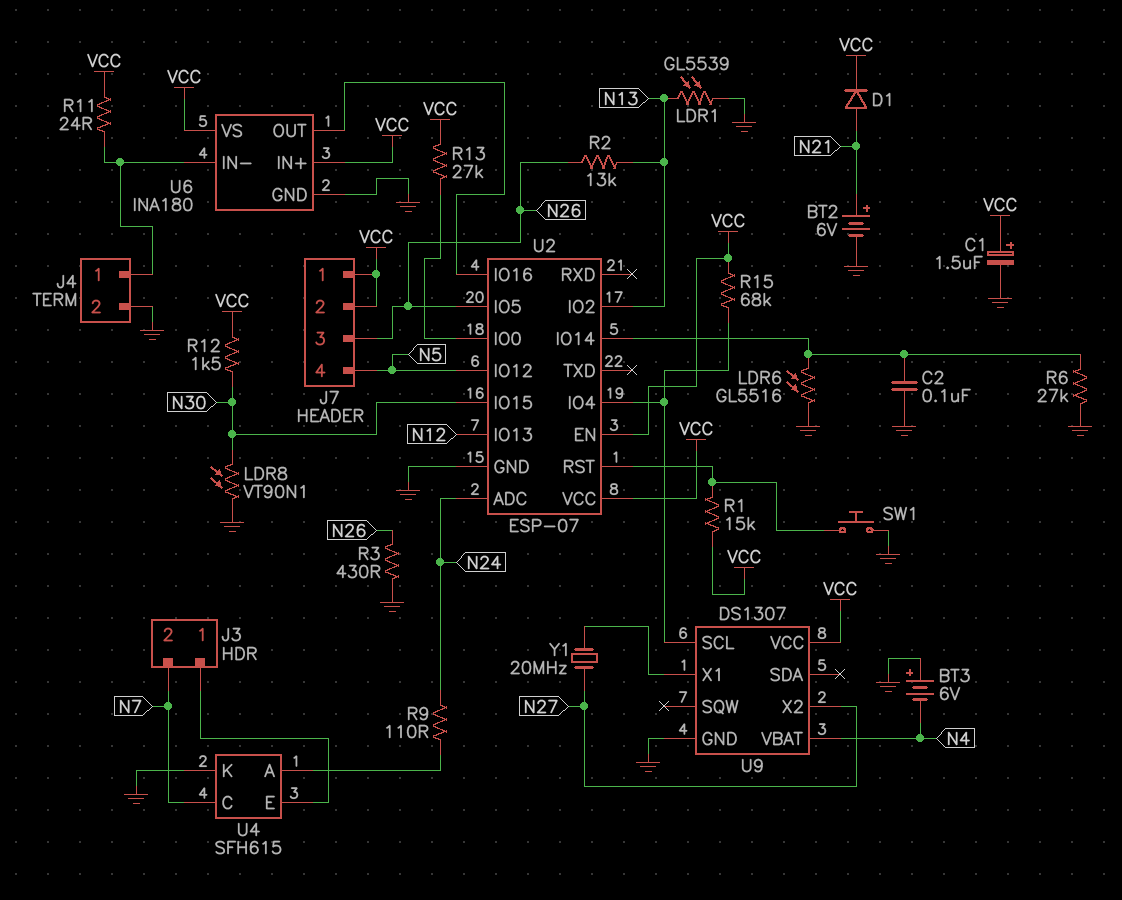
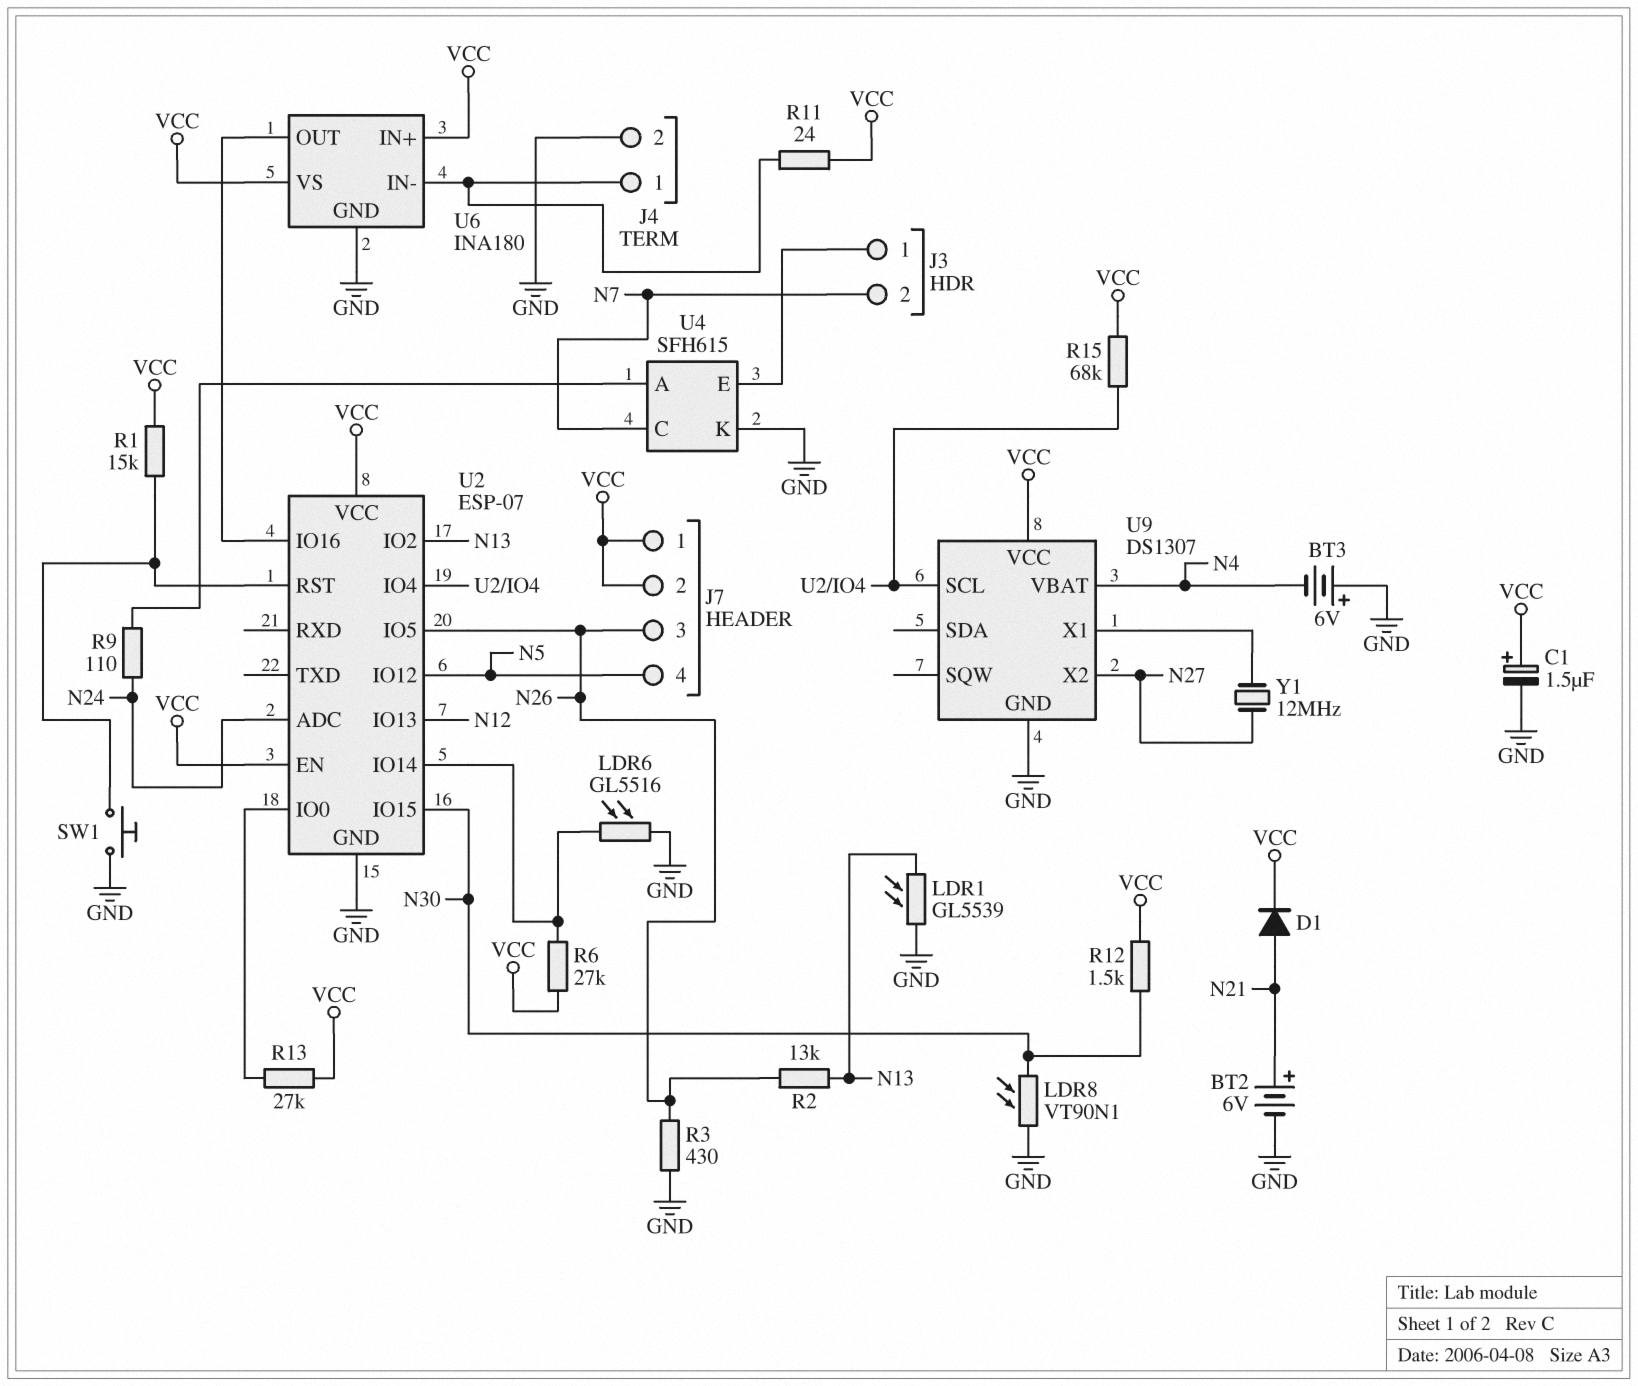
C2: 100nF (GND, U2/IO14) -> none
R6: 27k (GND, U2/IO14) -> 27k (U2/IO14, VCC)
Y1: 20MHz (N27, U9/X1) -> 12MHz (N27, U9/X1)

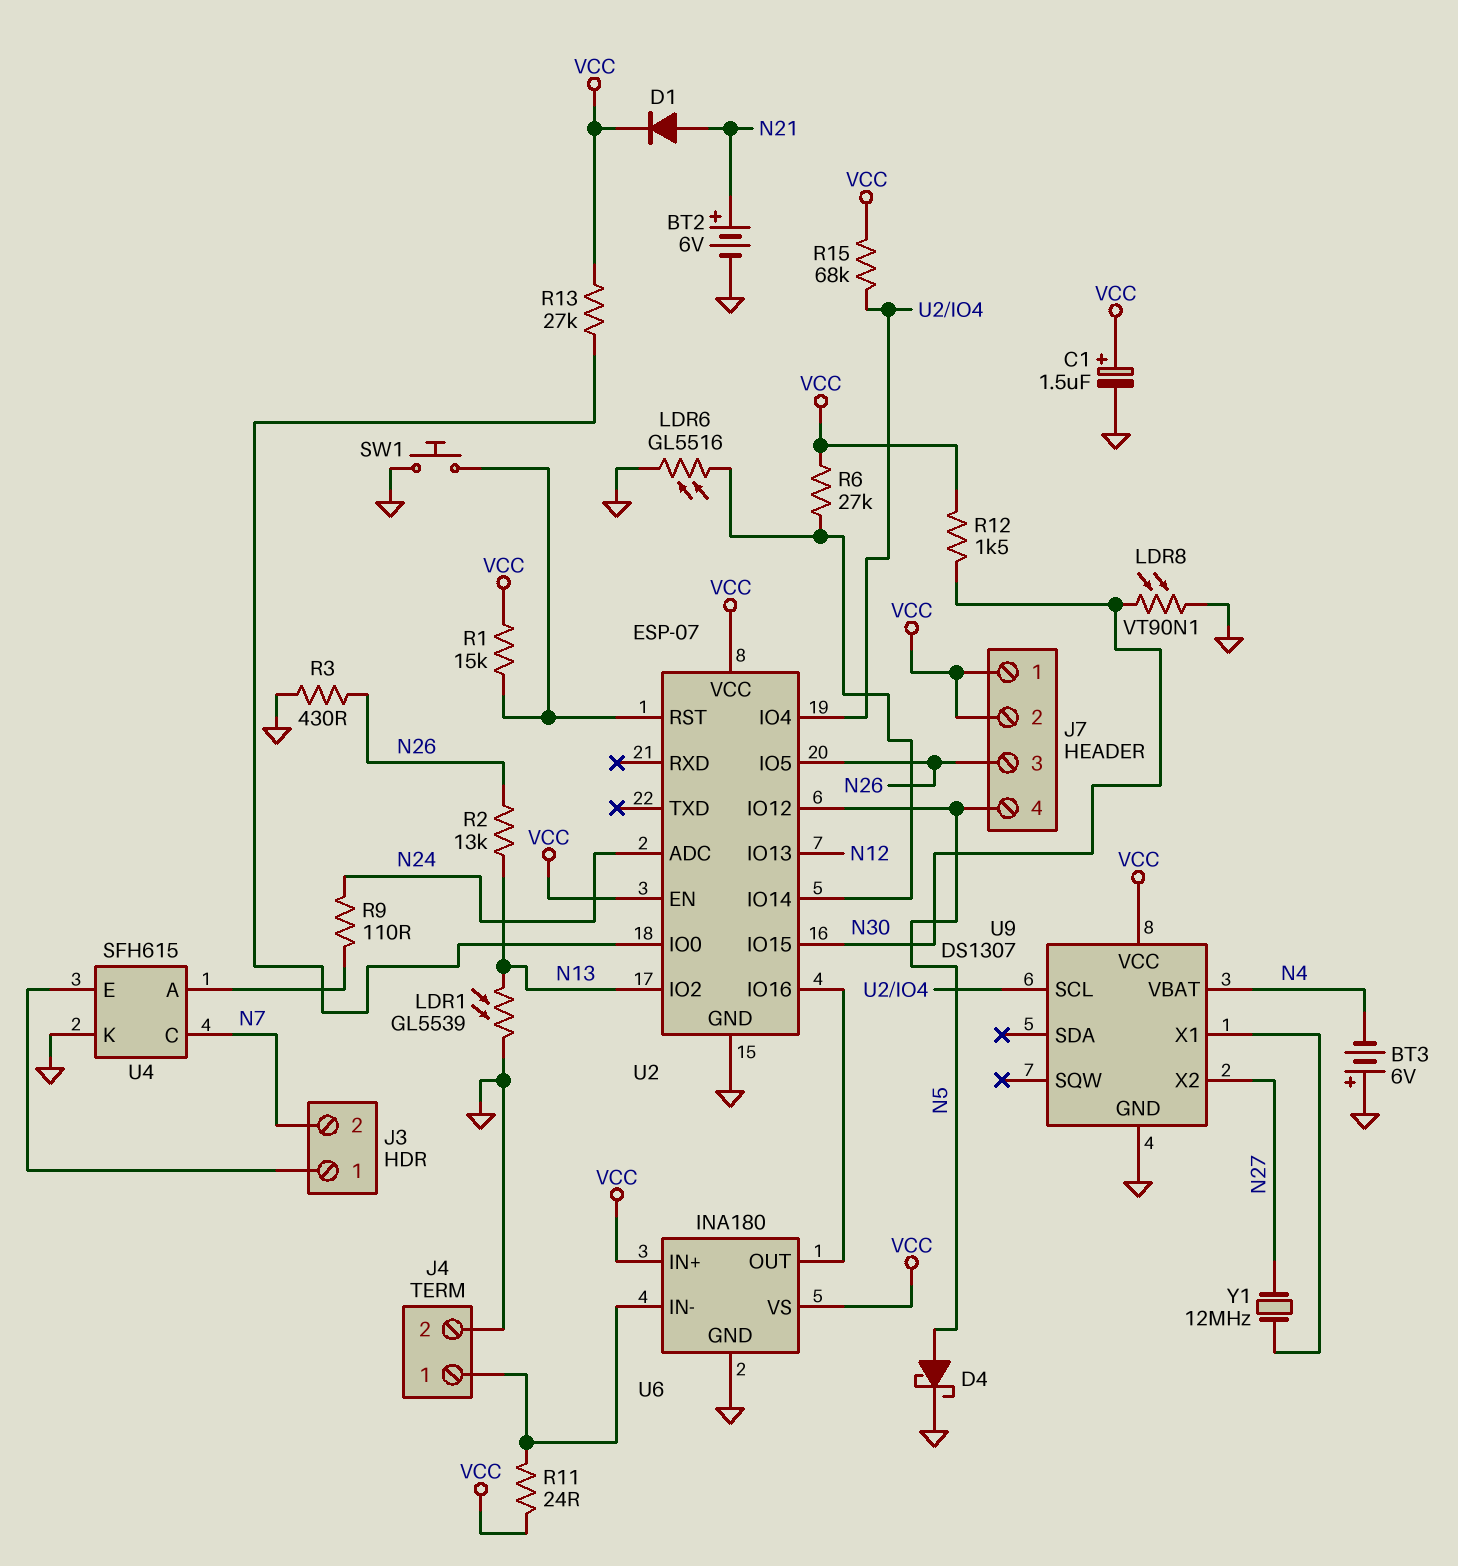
D4: none -> schottky (A N5, K GND)

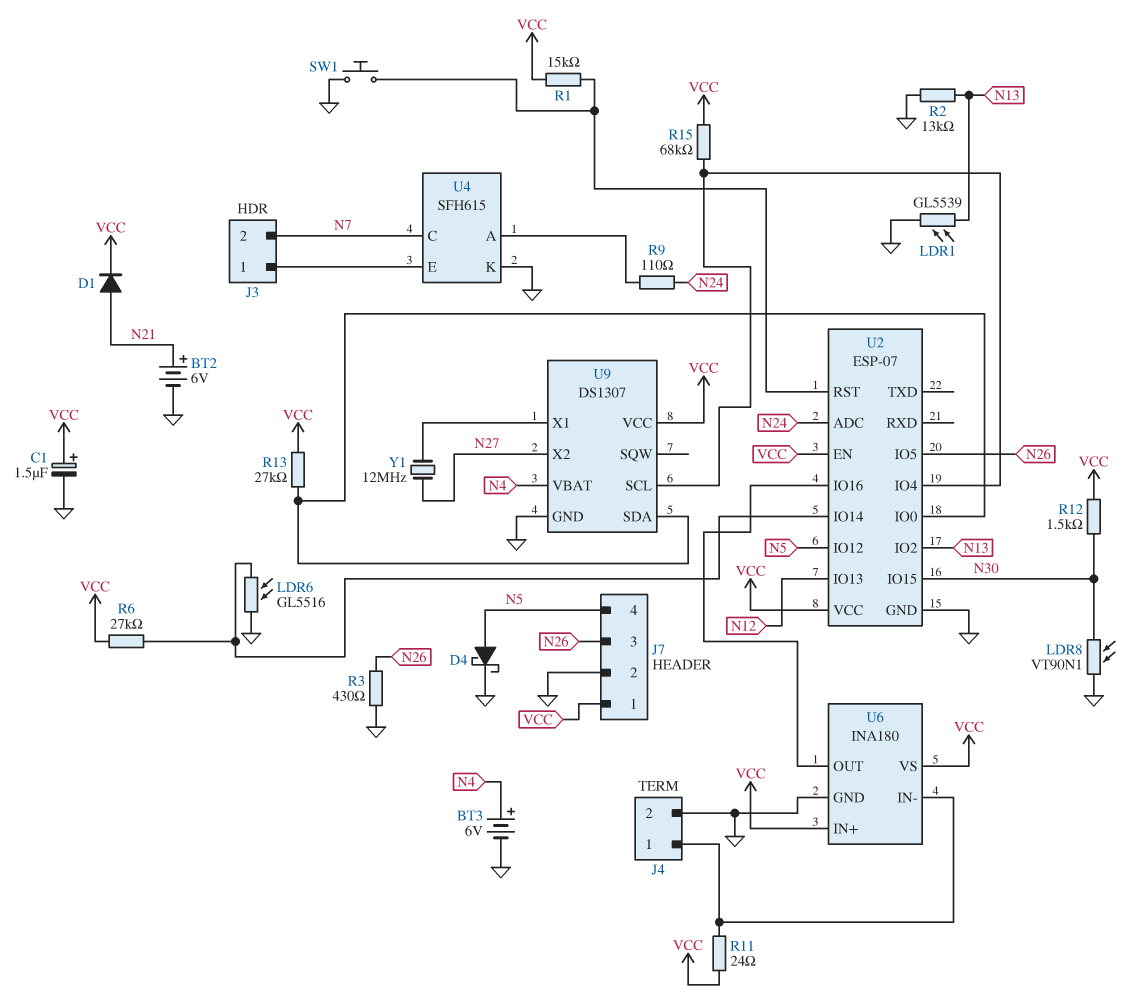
BT3: 6V (plus GND, minus N4) -> 6V (plus N4, minus GND)
J7 pin 2: VCC -> GND
R2: 13k (N13, N26) -> 13k (GND, N13)
U9 pin SDA: none -> U2/IO0

